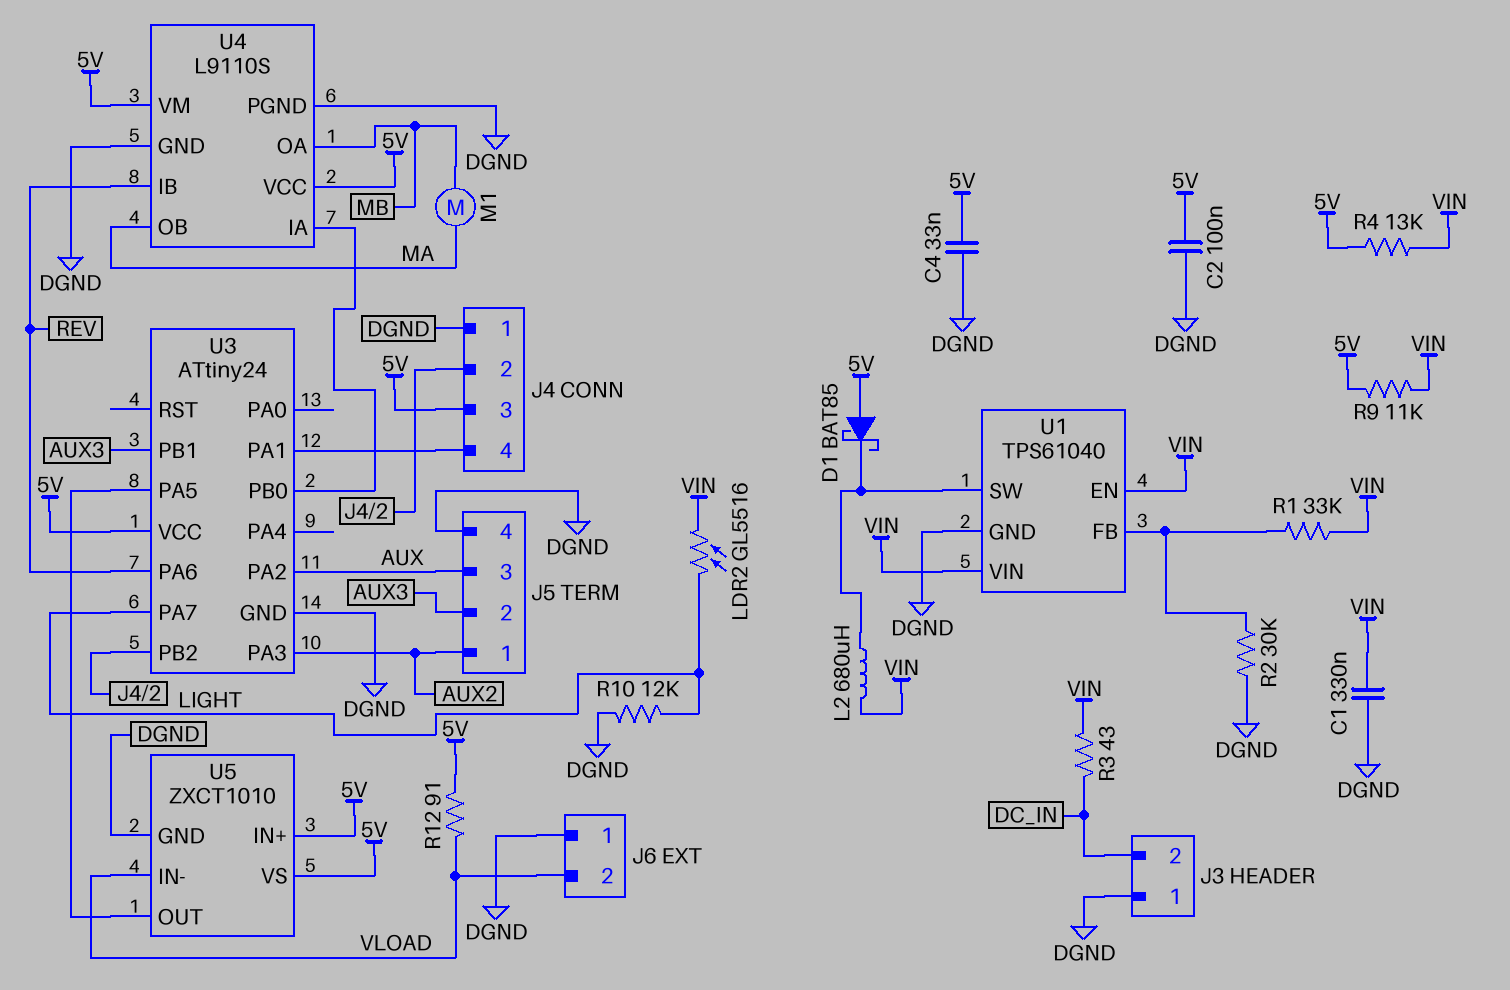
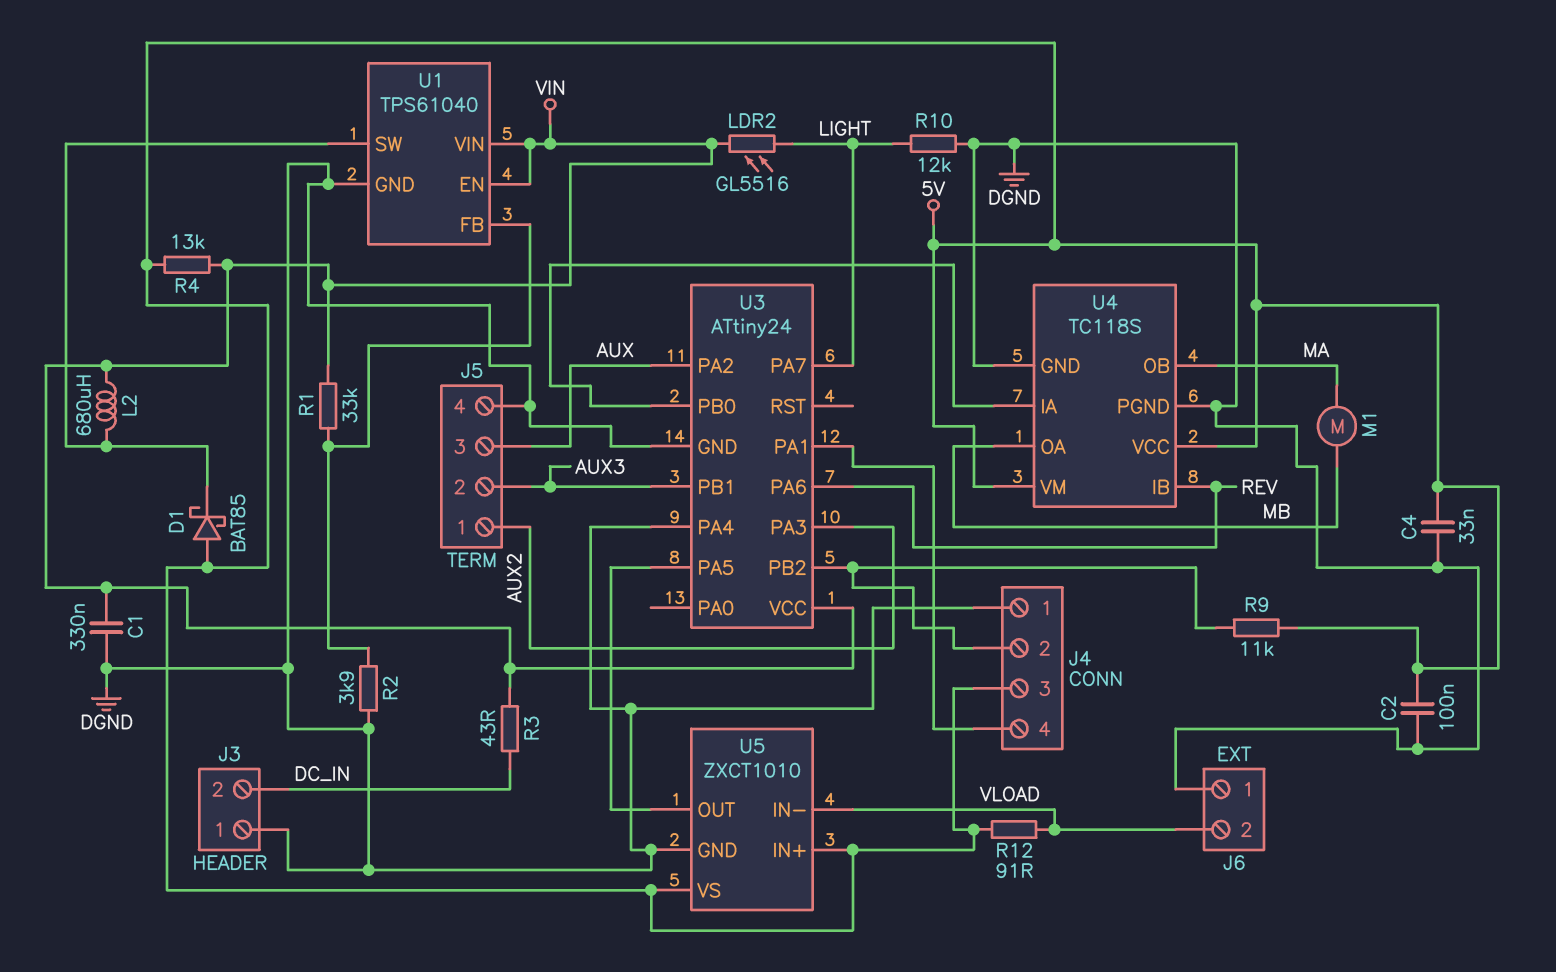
R2: 30k (DGND, U1/FB) -> 3.9k (DGND, U1/FB)
R9: 11k (5V, VIN) -> 11k (5V, J4/2)
U3 pin PA4: none -> DGND
U3 pin VCC: 5V -> VIN
U4: L9110S -> TC118S

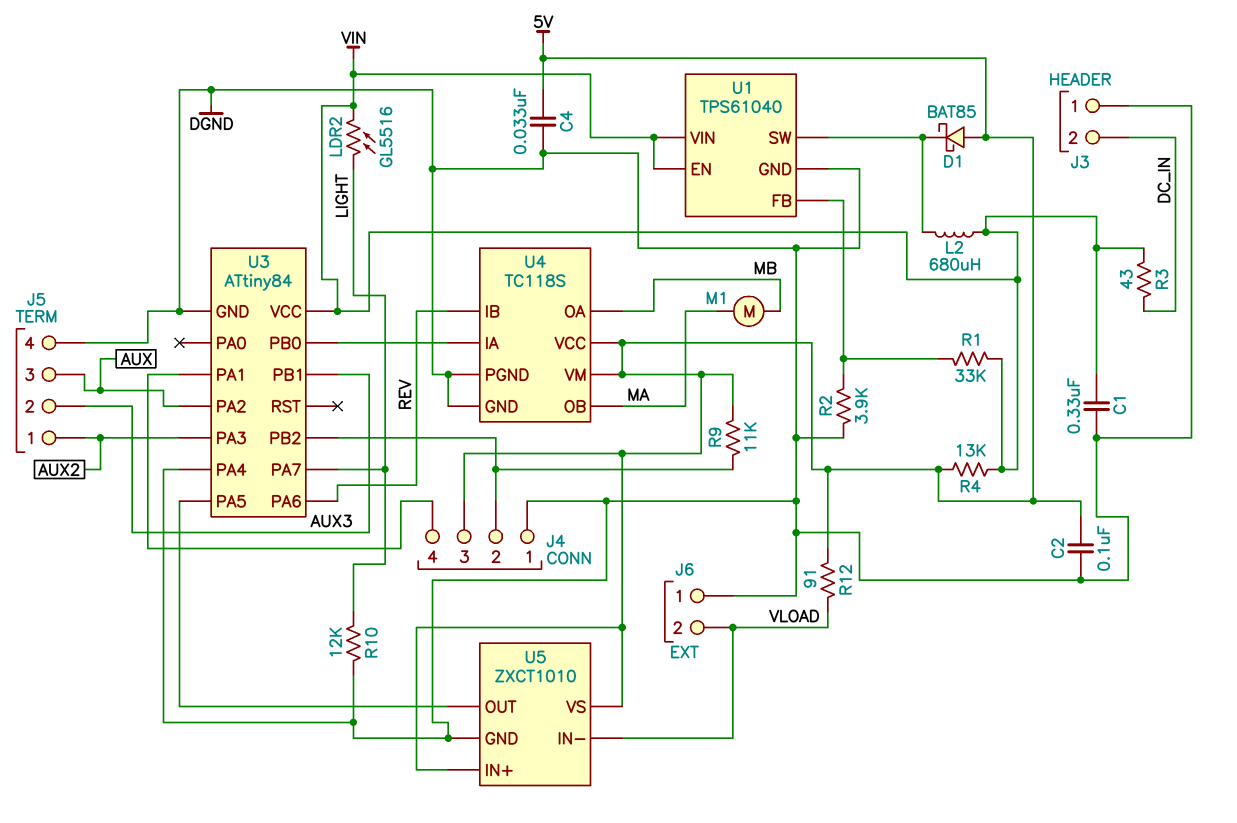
U3: ATtiny24 -> ATtiny84

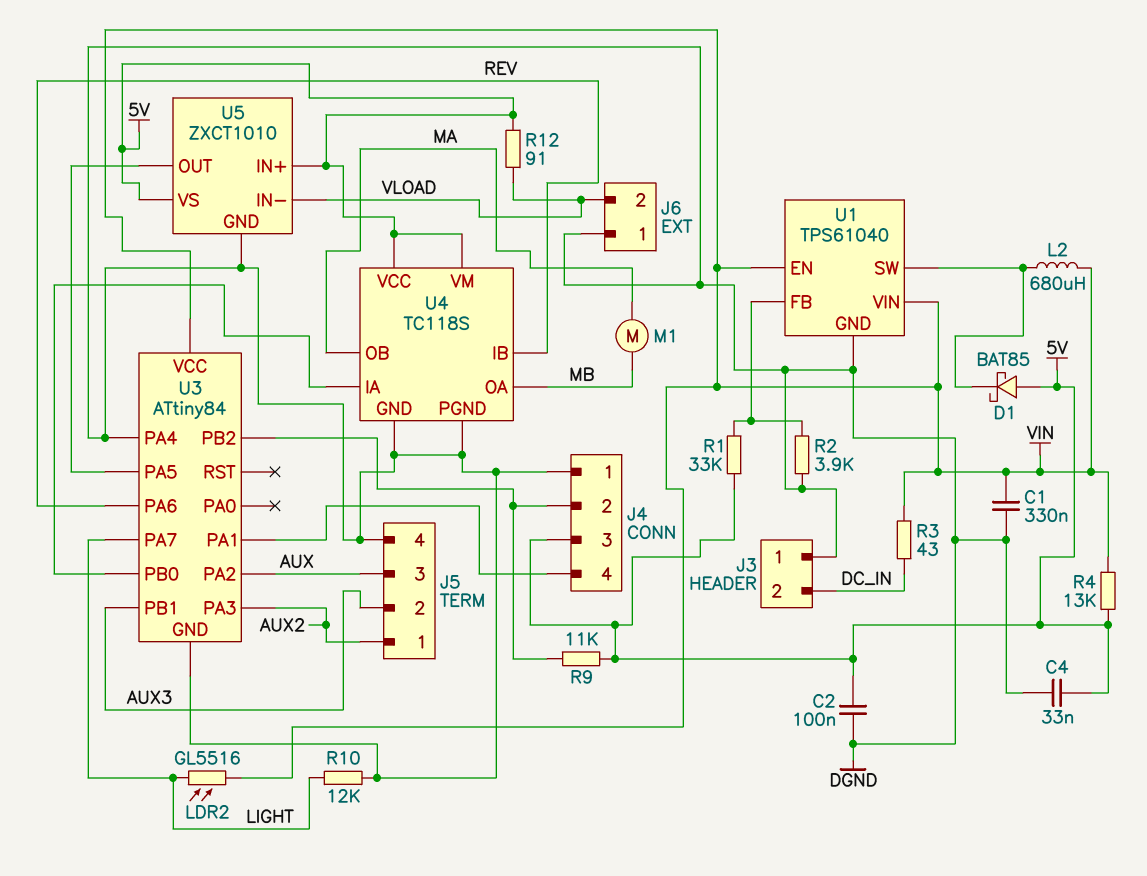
R1: 33k (U1/FB, VIN) -> 33k (5V, U1/FB)

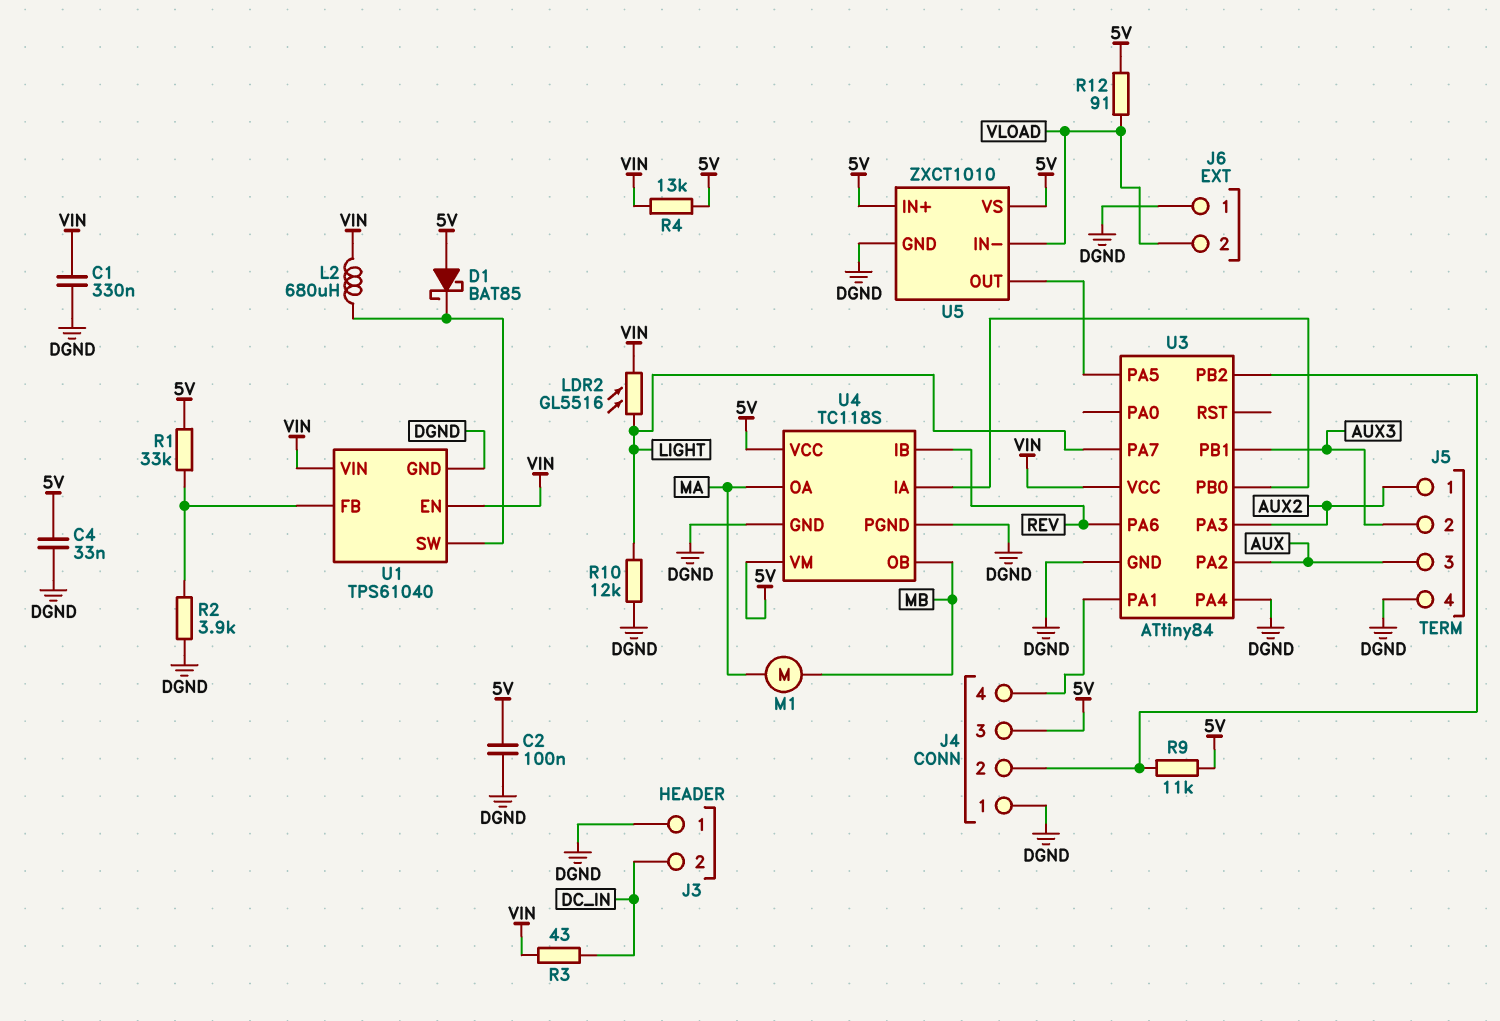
U4 pin OA: MB -> MA
U4 pin OB: MA -> MB

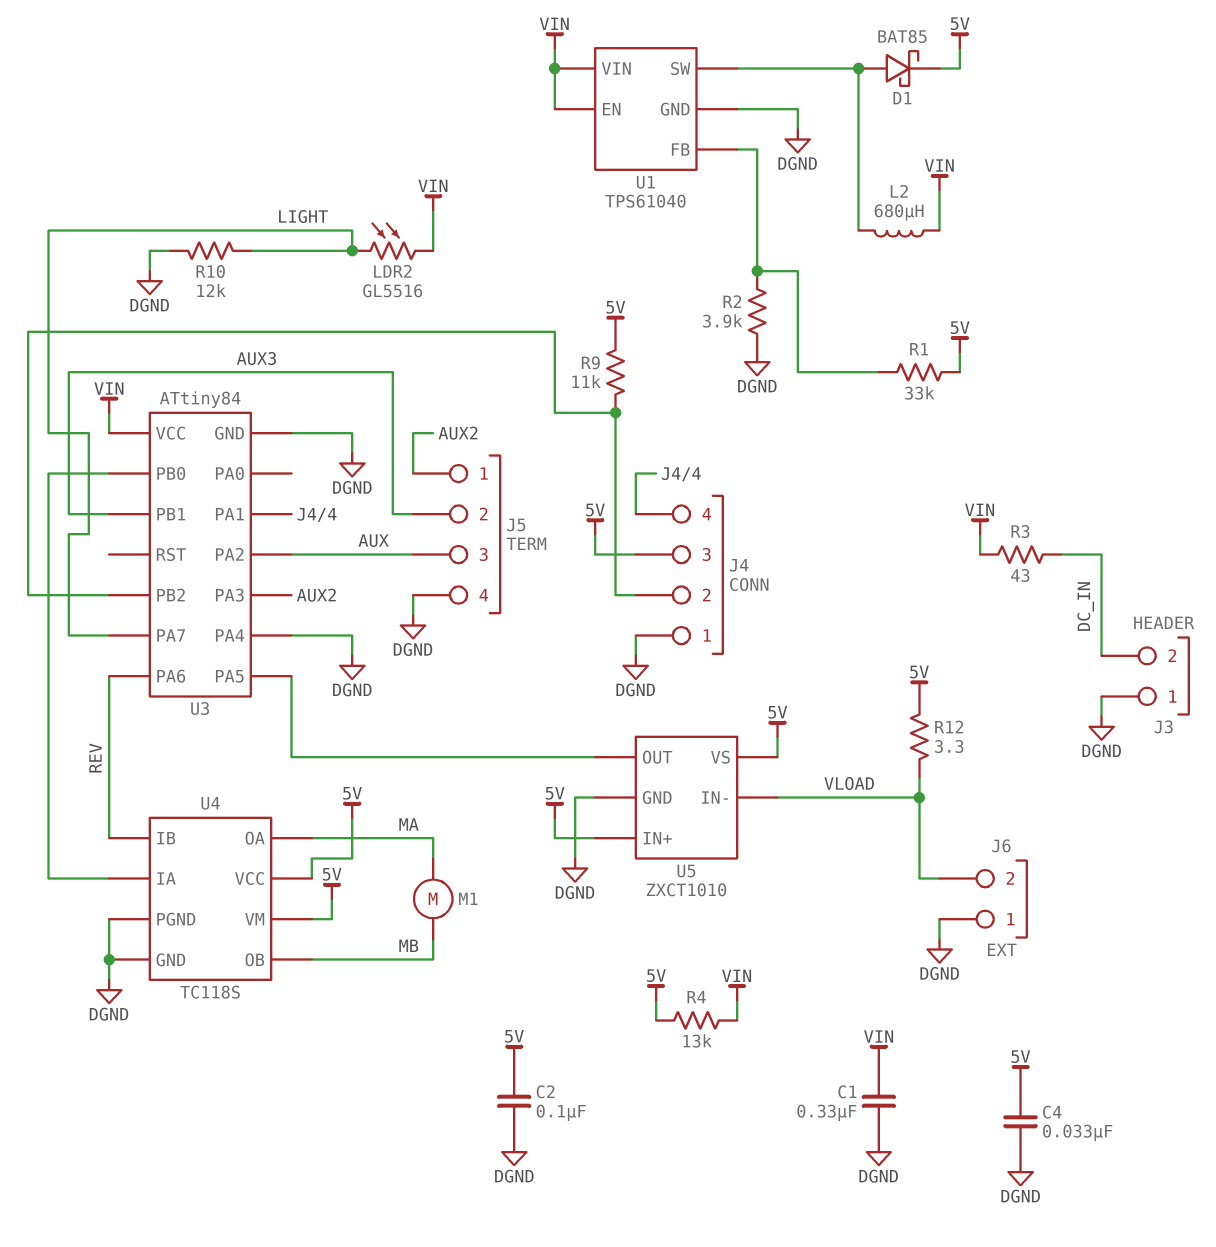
D1: schottky BAT85 (A 5V, K U1/SW) -> schottky BAT85 (A U1/SW, K 5V)
R12: 91 (5V, VLOAD) -> 3.3 (5V, VLOAD)

